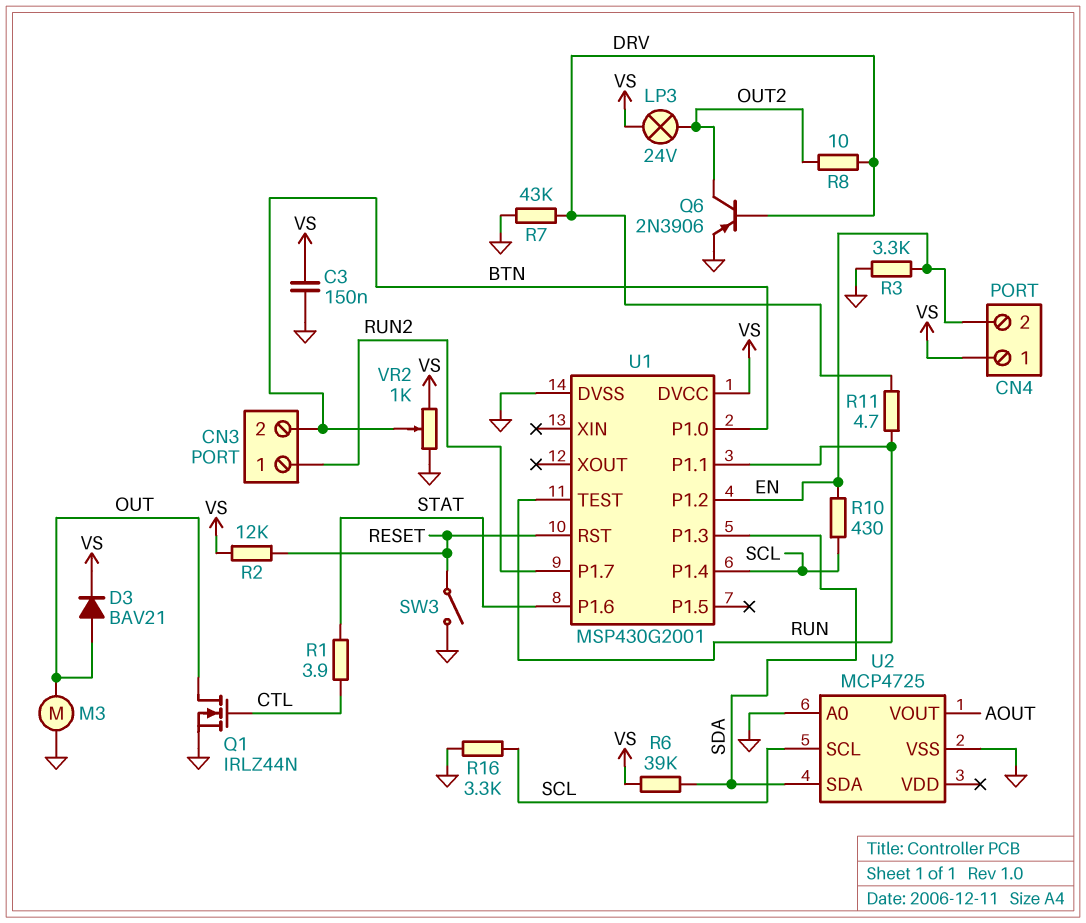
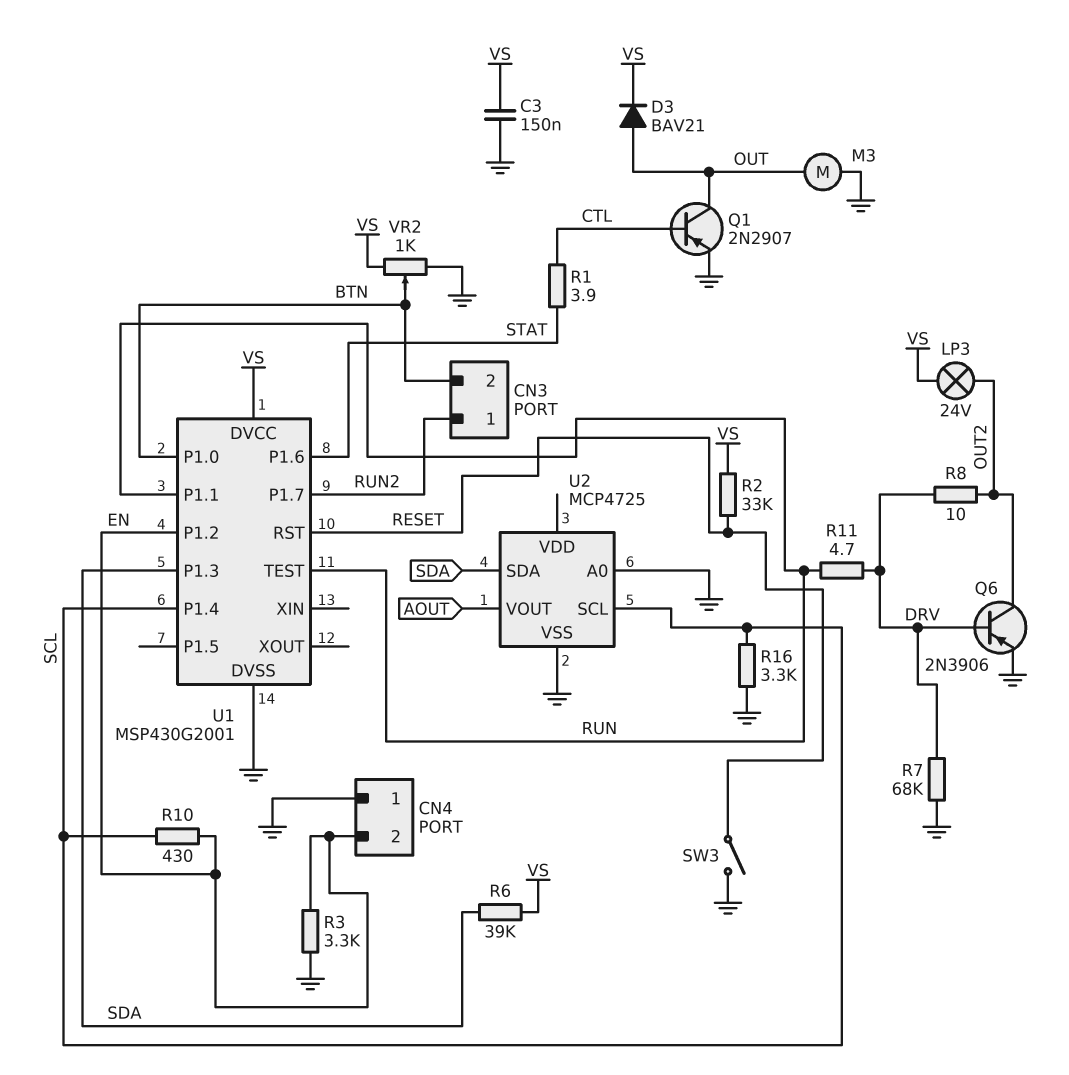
CN4 pin 1: VS -> GND
Q1: NMOS IRLZ44N (G CTL, D OUT, S GND) -> PNP 2N2907 (B CTL, C OUT, E GND)
R2: 12k (RESET, VS) -> 33k (RESET, VS)
R7: 43k (DRV, GND) -> 68k (DRV, GND)

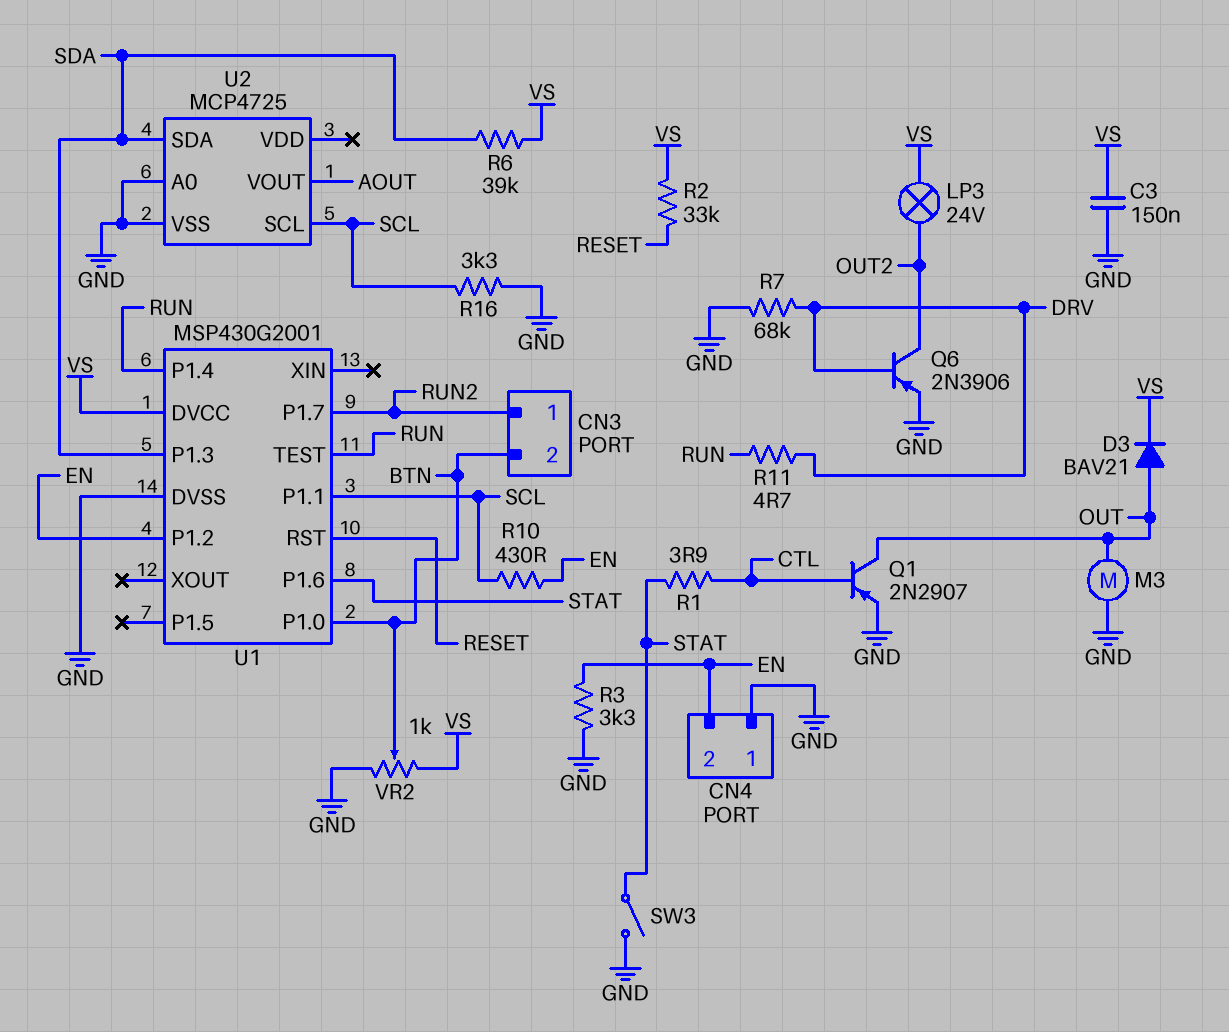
R8: 10 (DRV, OUT2) -> none
SW3: switch (GND, RESET) -> switch (GND, STAT)
U1 pin P1.1: RUN -> SCL
U1 pin P1.4: SCL -> RUN

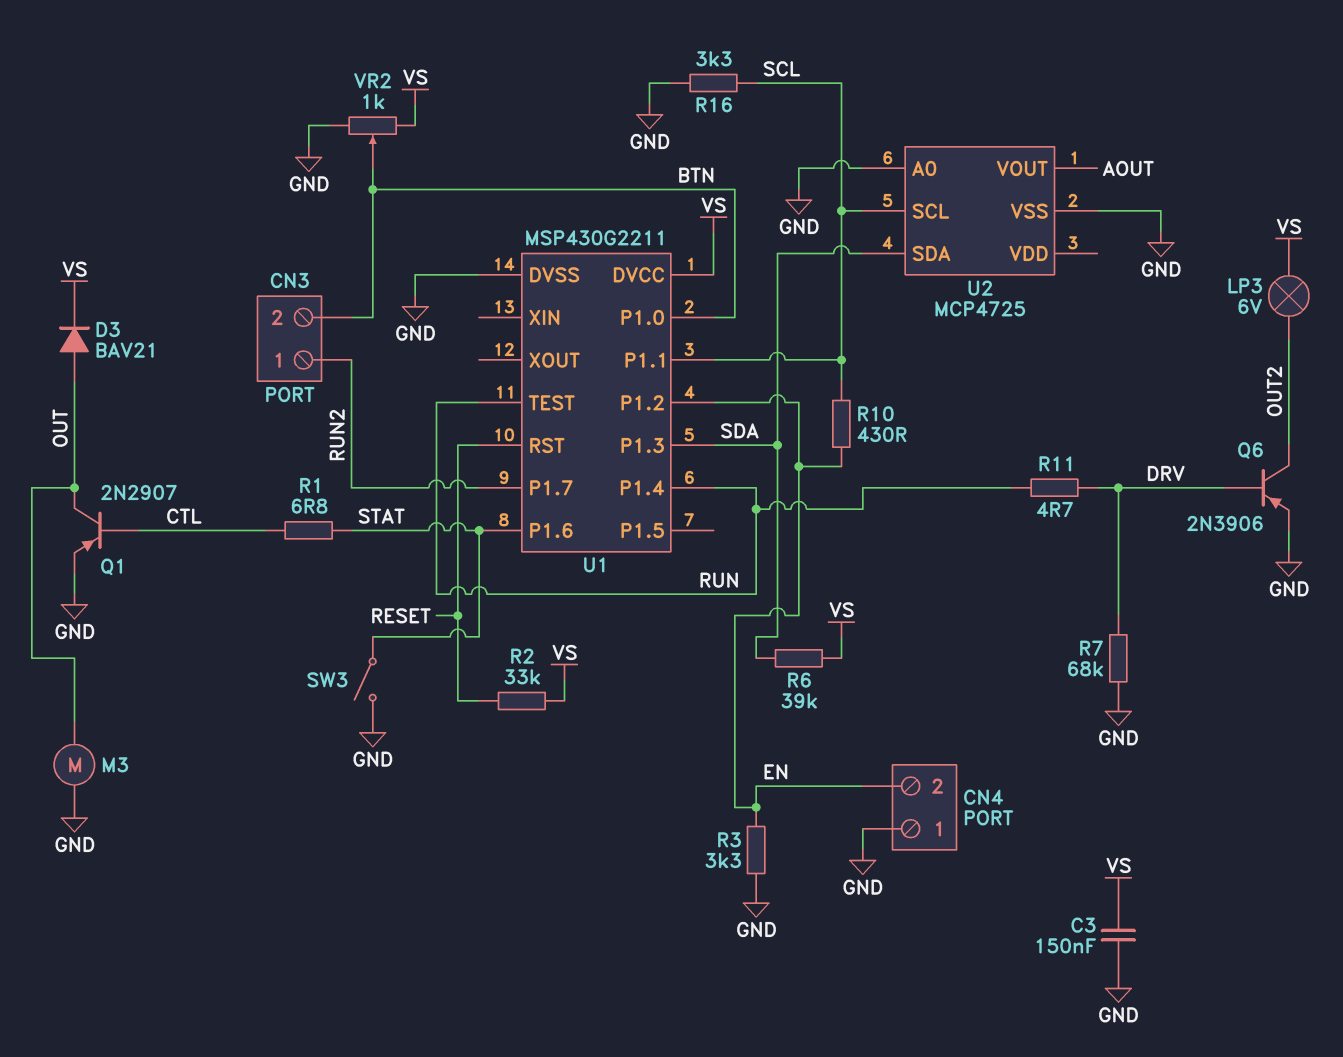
LP3: lamp 24V (OUT2, VS) -> lamp 6V (OUT2, VS)
R1: 3.9 (CTL, STAT) -> 6.8 (CTL, STAT)
U1: MSP430G2001 -> MSP430G2211

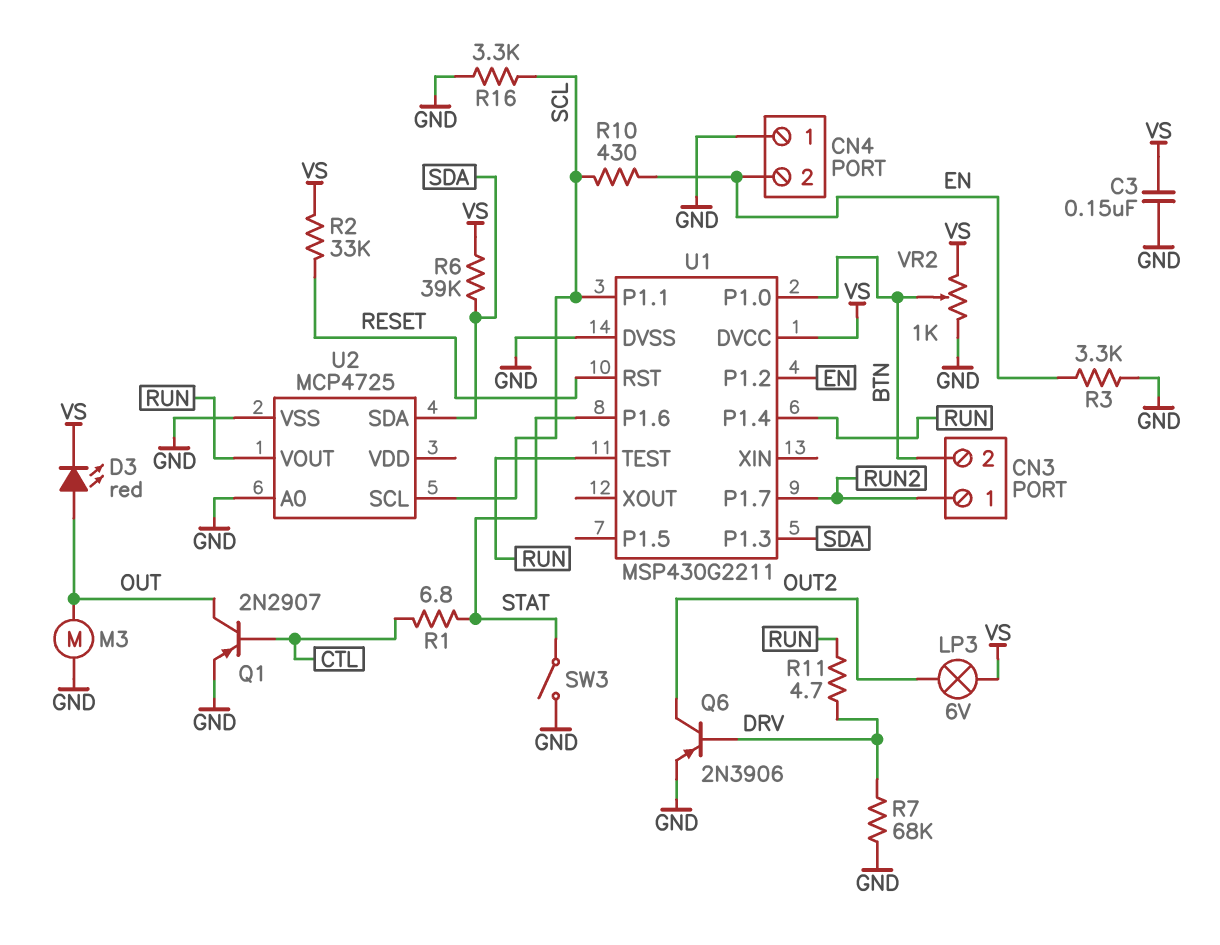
D3: diode BAV21 (A OUT, K VS) -> LED red (A OUT, K VS)
U2 pin VOUT: AOUT -> RUN

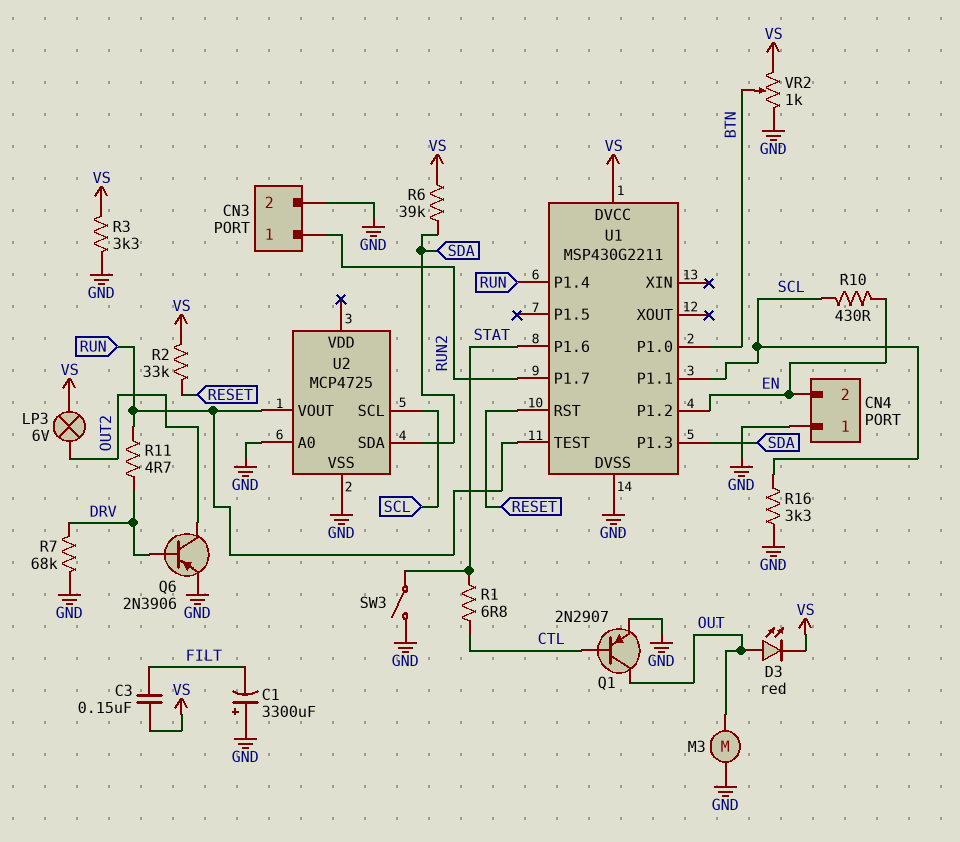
C1: none -> 3300uF (plus GND, minus FILT)
C3: 150nF (GND, VS) -> 150nF (FILT, VS)
CN3 pin 2: BTN -> GND
R3: 3.3k (EN, GND) -> 3.3k (GND, VS)

